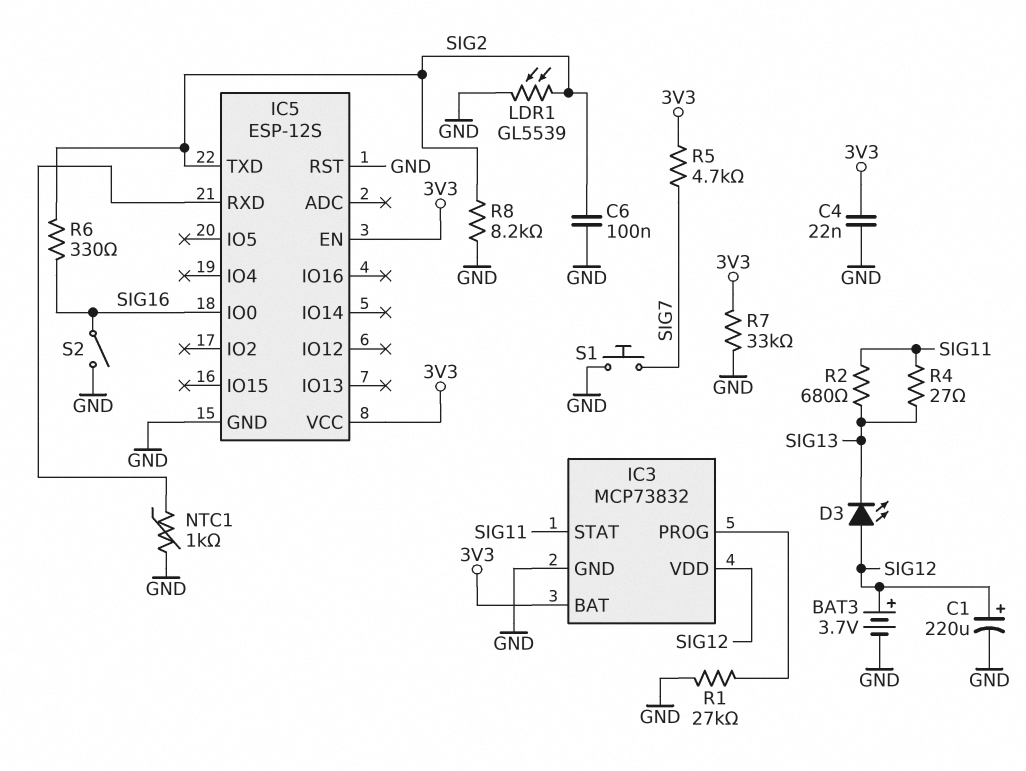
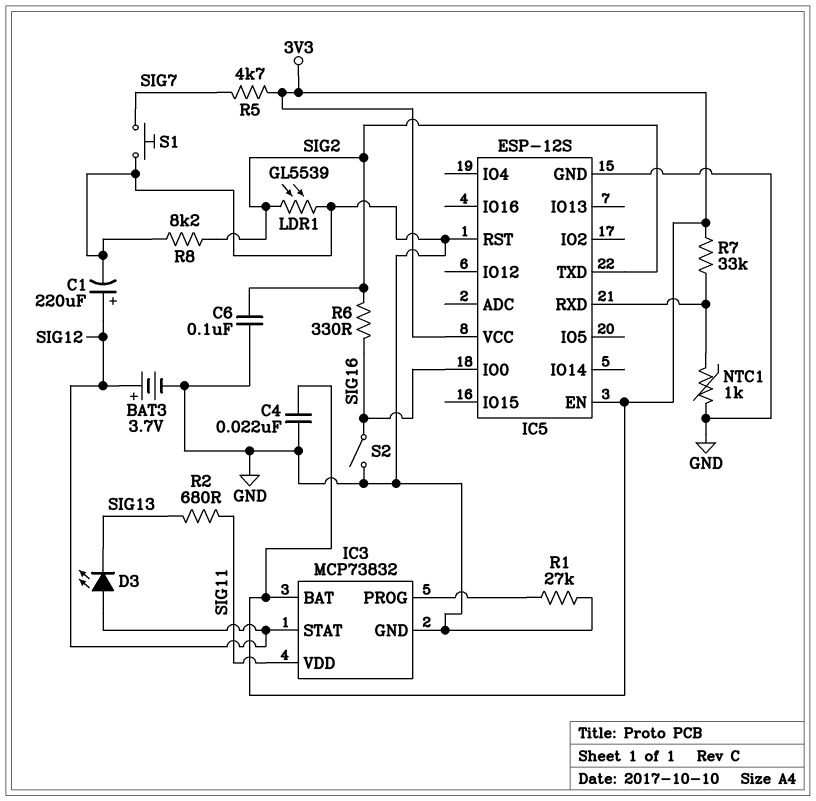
IC3 pin STAT: SIG11 -> SIG12
IC3 pin VDD: SIG12 -> SIG11
R4: 27 (SIG11, SIG13) -> none
R7: 33k (3V3, GND) -> 33k (3V3, IC5/RXD)

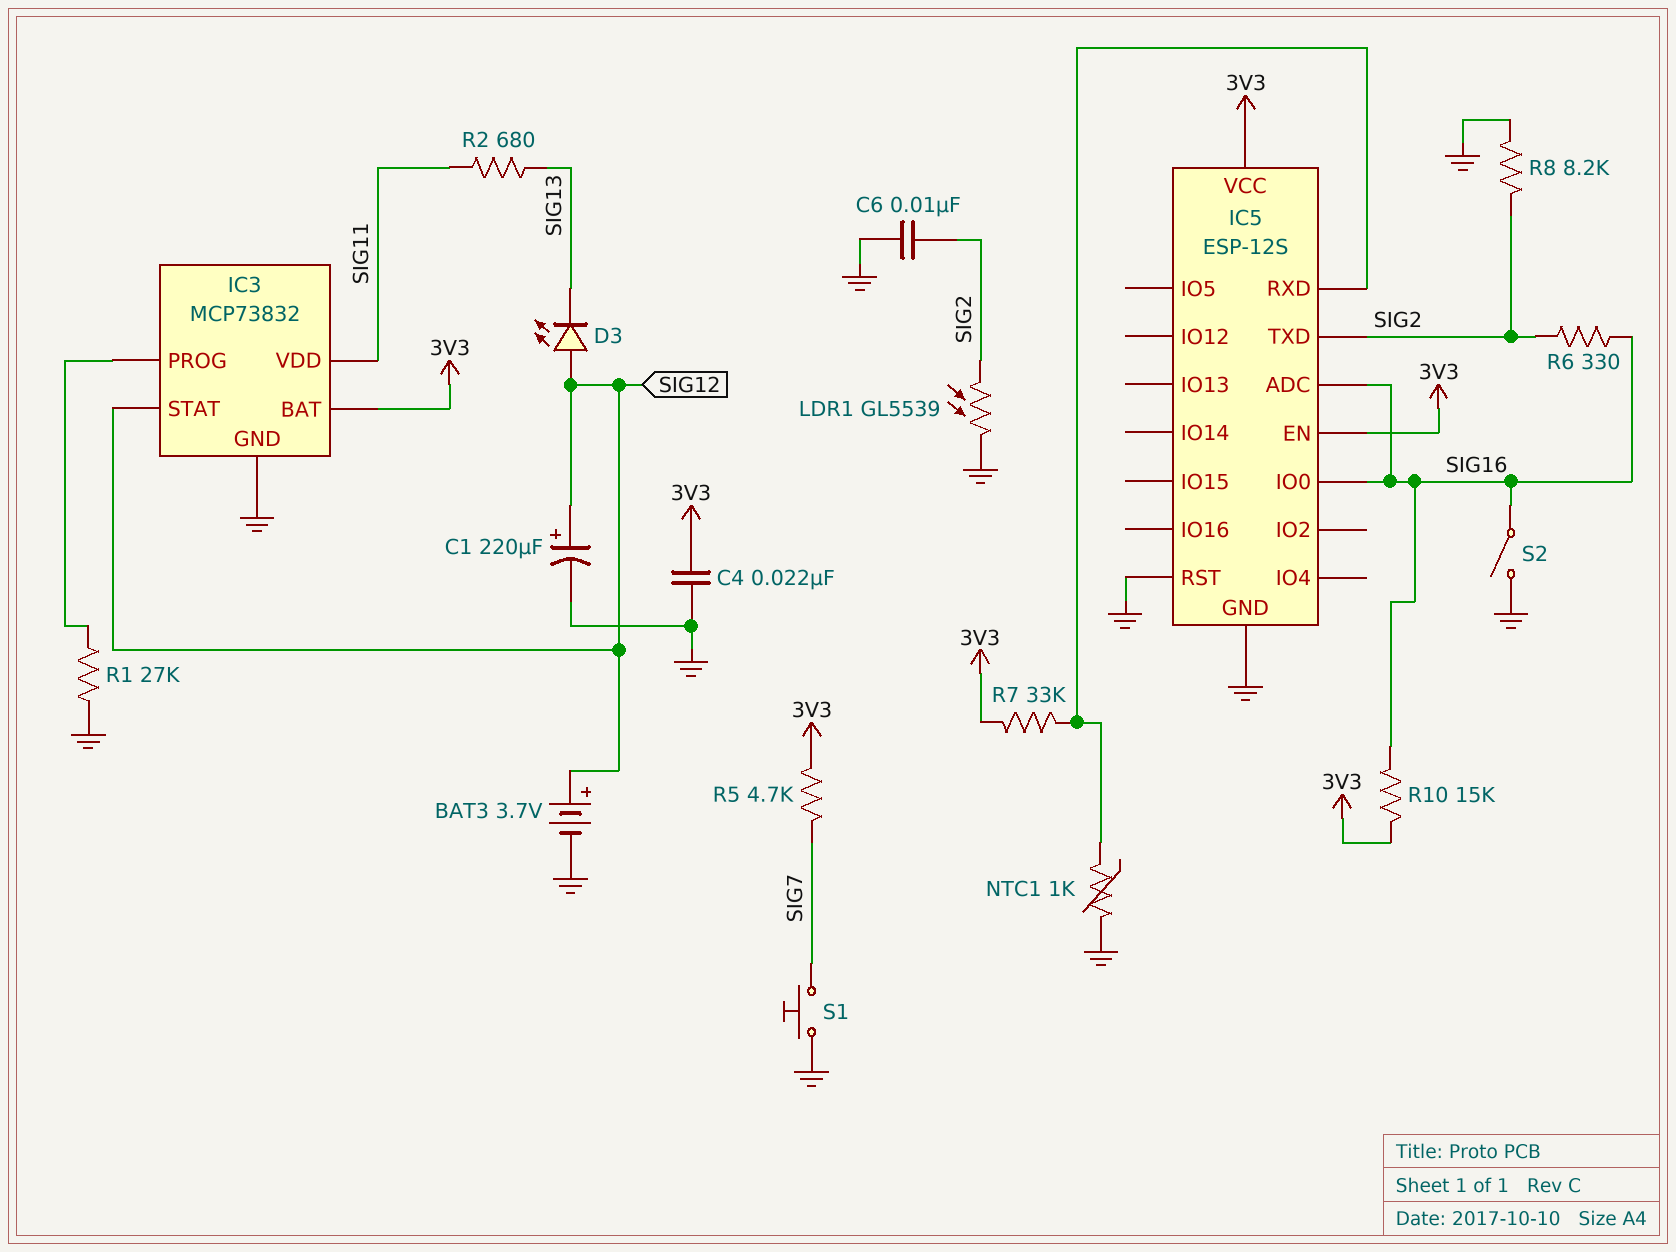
C6: 100nF (GND, SIG2) -> 10nF (GND, SIG2)
IC5 pin ADC: none -> SIG16
R10: none -> 15k (3V3, SIG16)

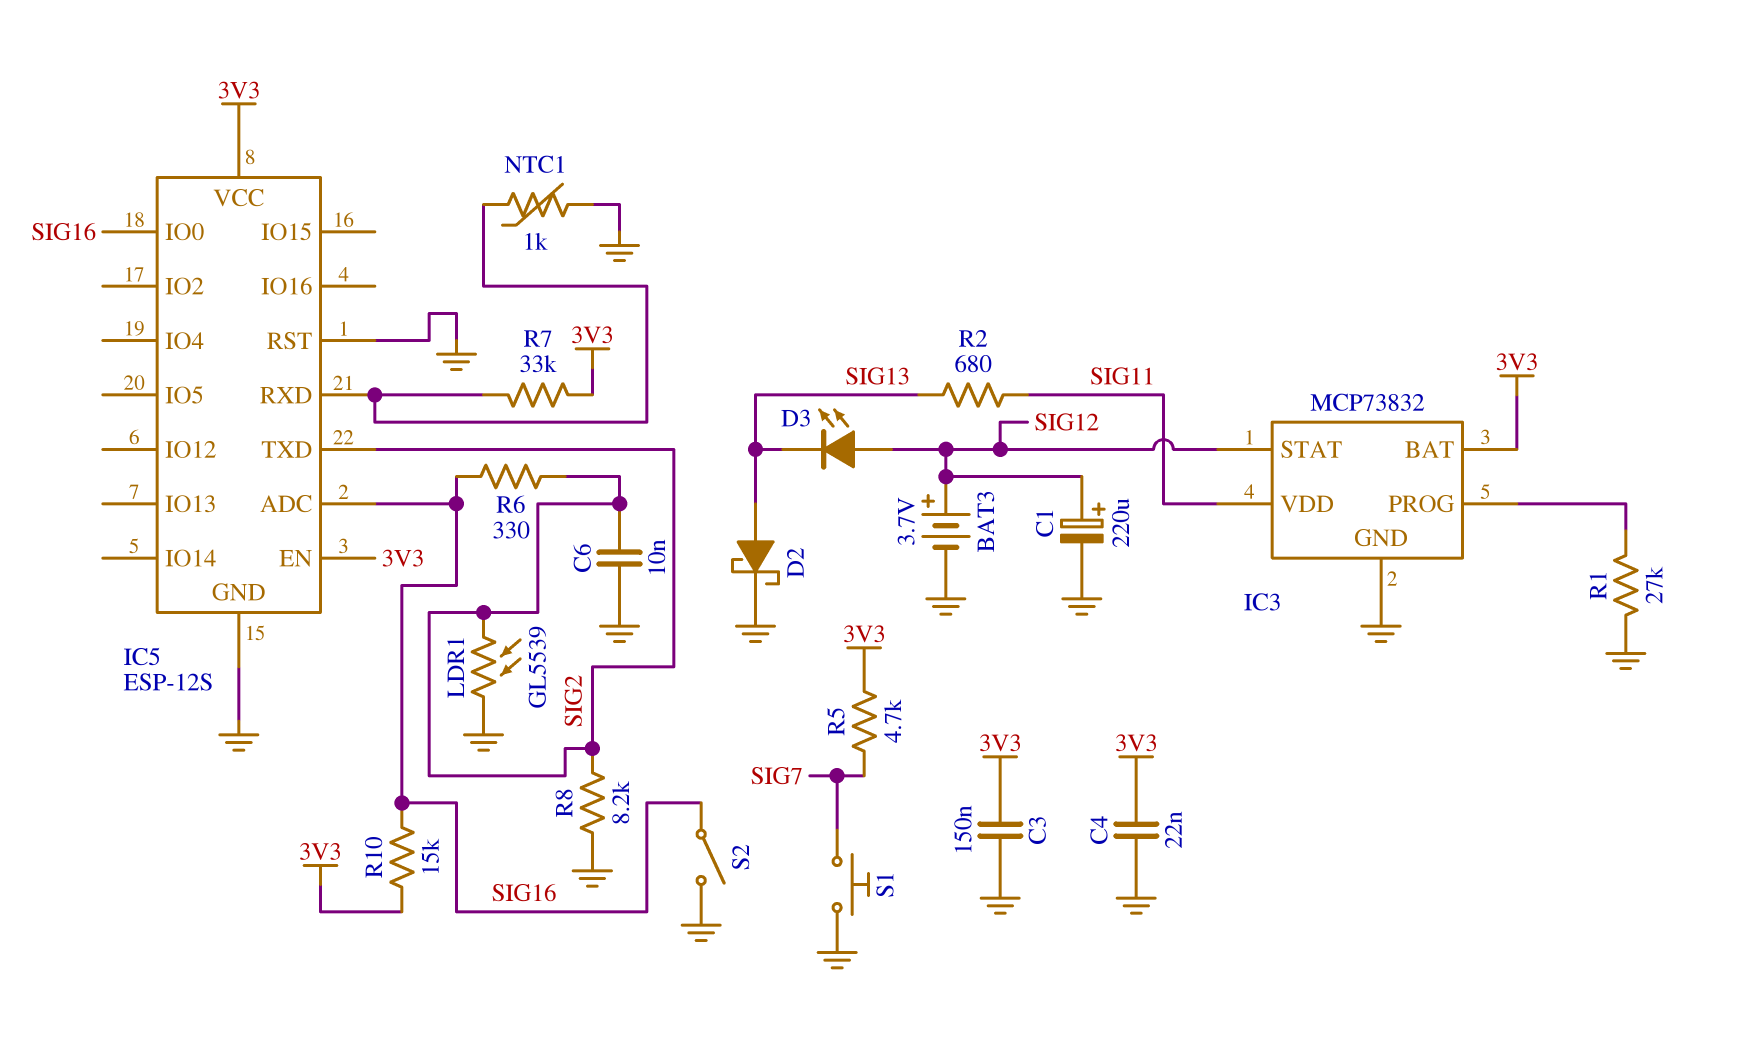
C3: none -> 150nF (3V3, GND)
D2: none -> schottky (A SIG13, K GND)

